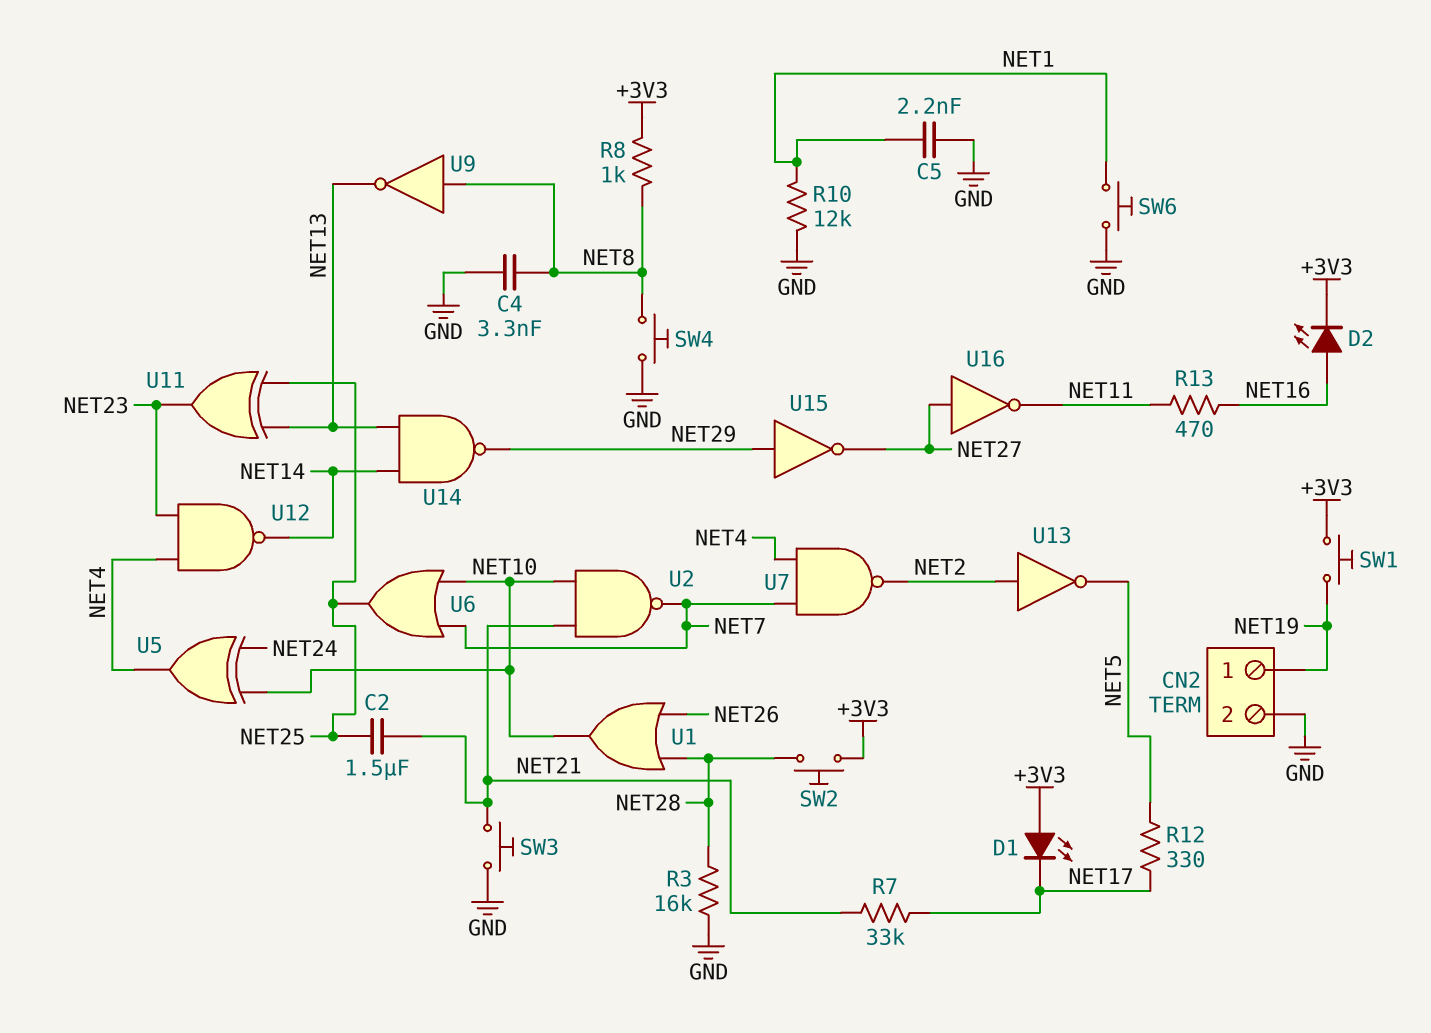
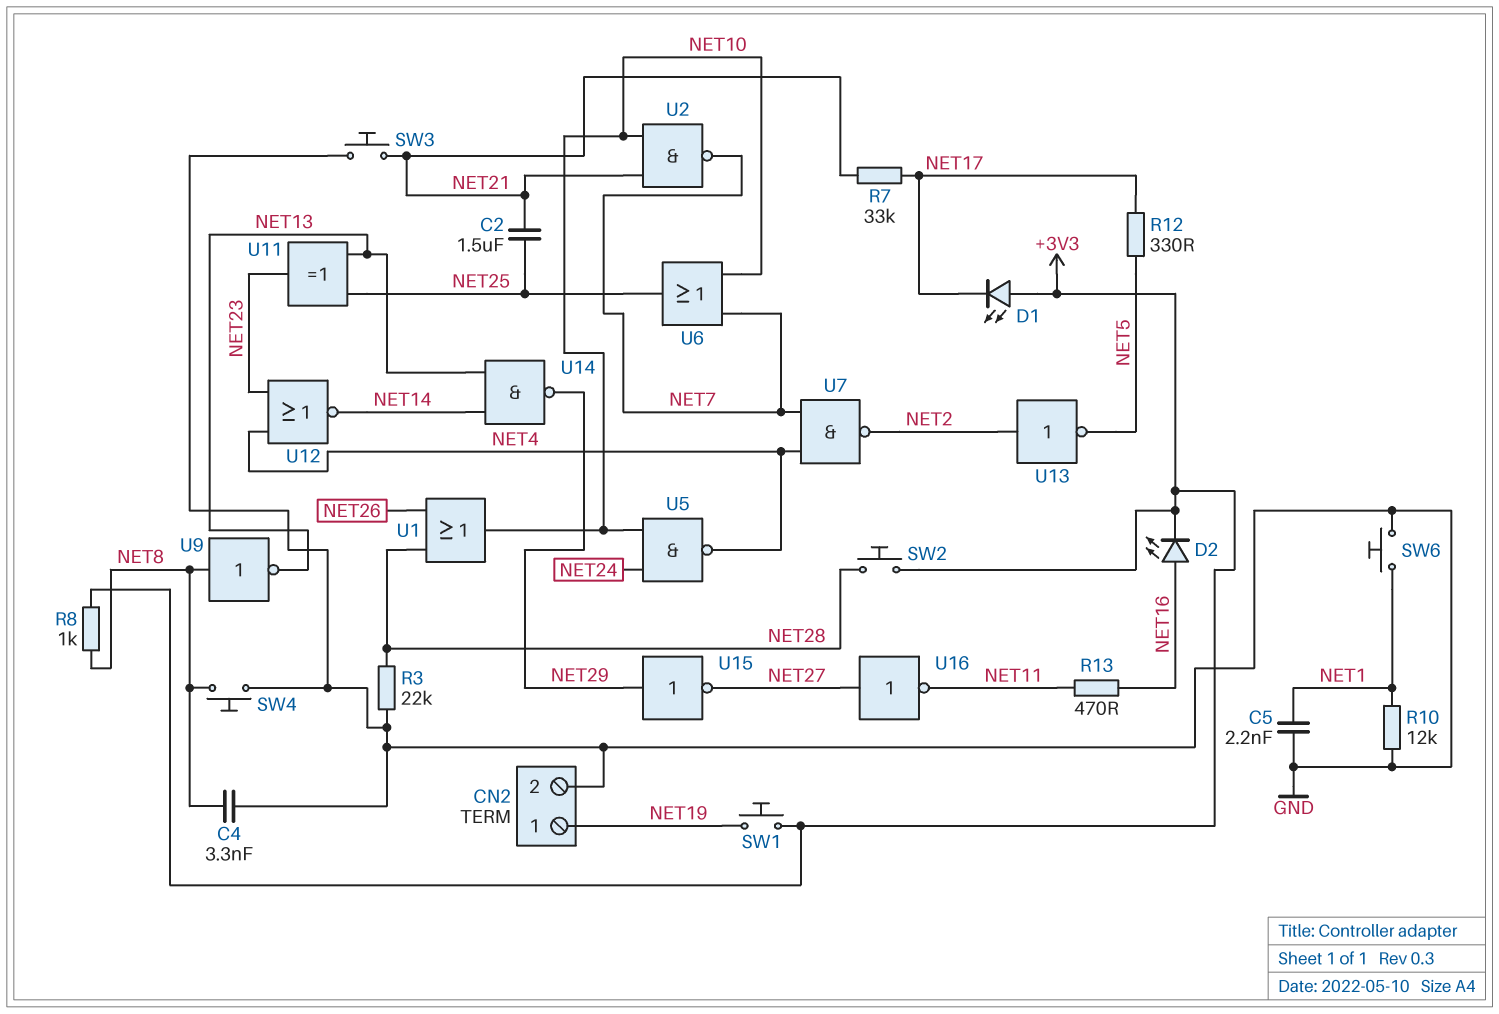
R3: 16k (GND, NET28) -> 22k (GND, NET28)
U5: XOR (in NET10, in NET24, out NET4) -> NAND (in NET10, in NET24, out NET4)
U12: NAND (in NET4, in NET23, out NET14) -> NOR (in NET4, in NET23, out NET14)

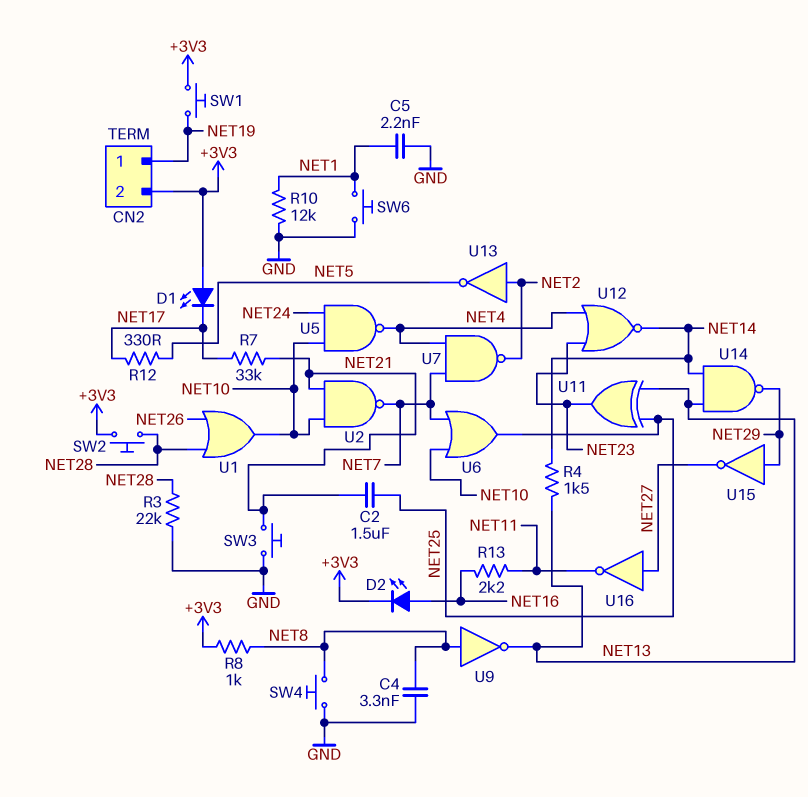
CN2 pin 2: GND -> +3V3
R4: none -> 1.5k (NET13, NET14)
R13: 470 (NET11, NET16) -> 2.2k (NET11, NET16)

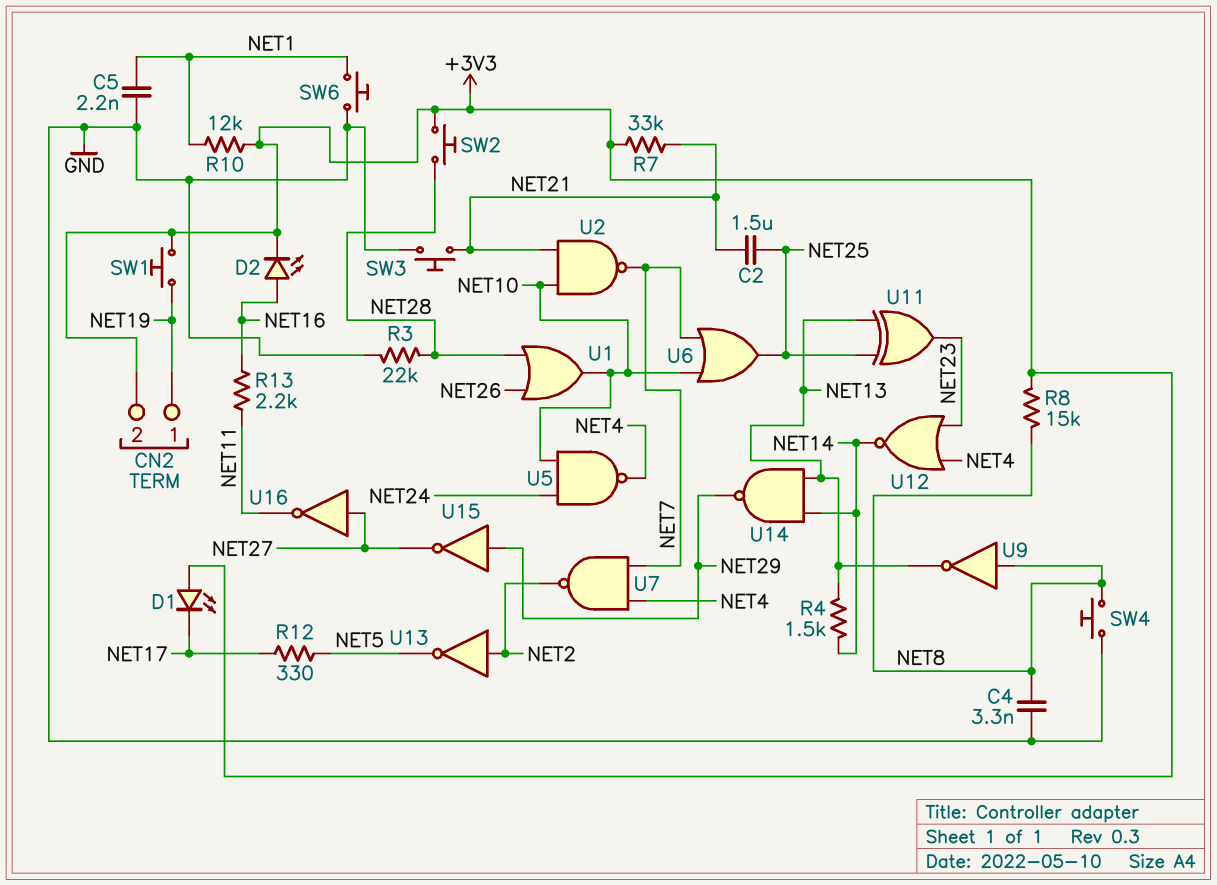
R7: 33k (NET17, NET21) -> 33k (+3V3, NET21)
R8: 1k (+3V3, NET8) -> 15k (+3V3, NET8)
R10: 12k (GND, NET1) -> 12k (+3V3, NET1)

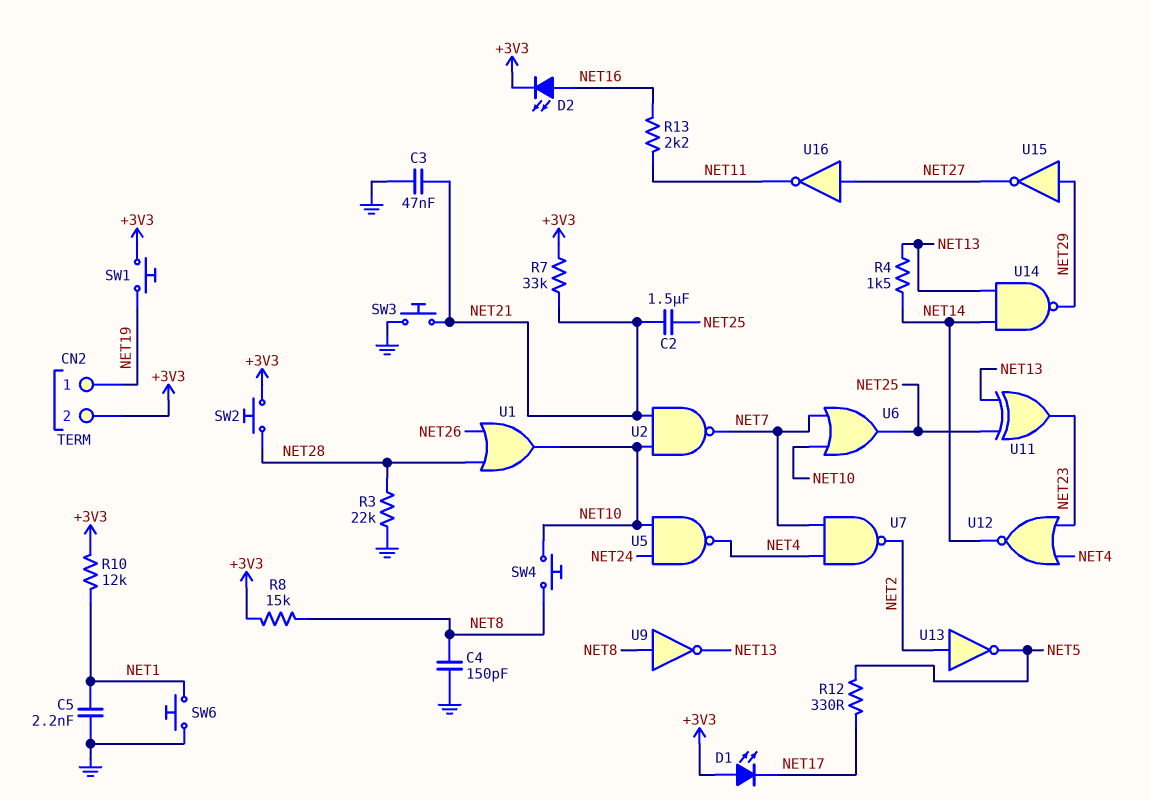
C3: none -> 47nF (GND, NET21)
C4: 3.3nF (GND, NET8) -> 150pF (GND, NET8)
SW4: button (GND, NET8) -> button (NET8, NET10)

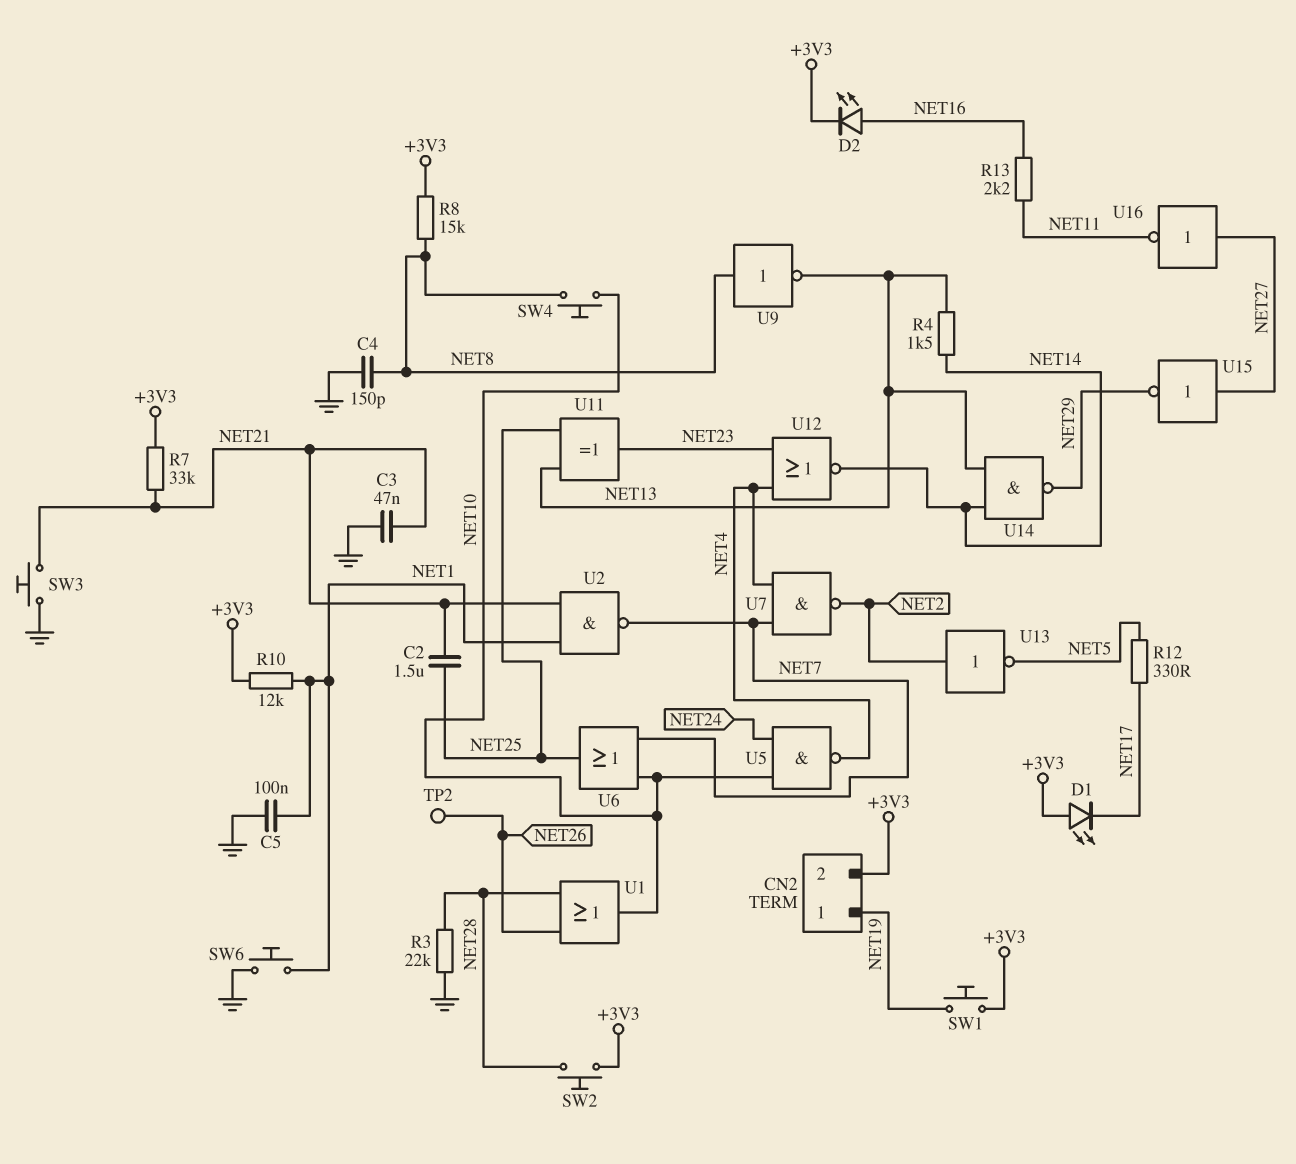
C5: 2.2nF (GND, NET1) -> 100nF (GND, NET1)
TP2: none -> test point (NET26)
U2: NAND (in NET10, in NET21, out NET7) -> NAND (in NET1, in NET21, out NET7)
U15: NOT (in NET29, out NET27) -> NOT (in NET27, out NET29)

